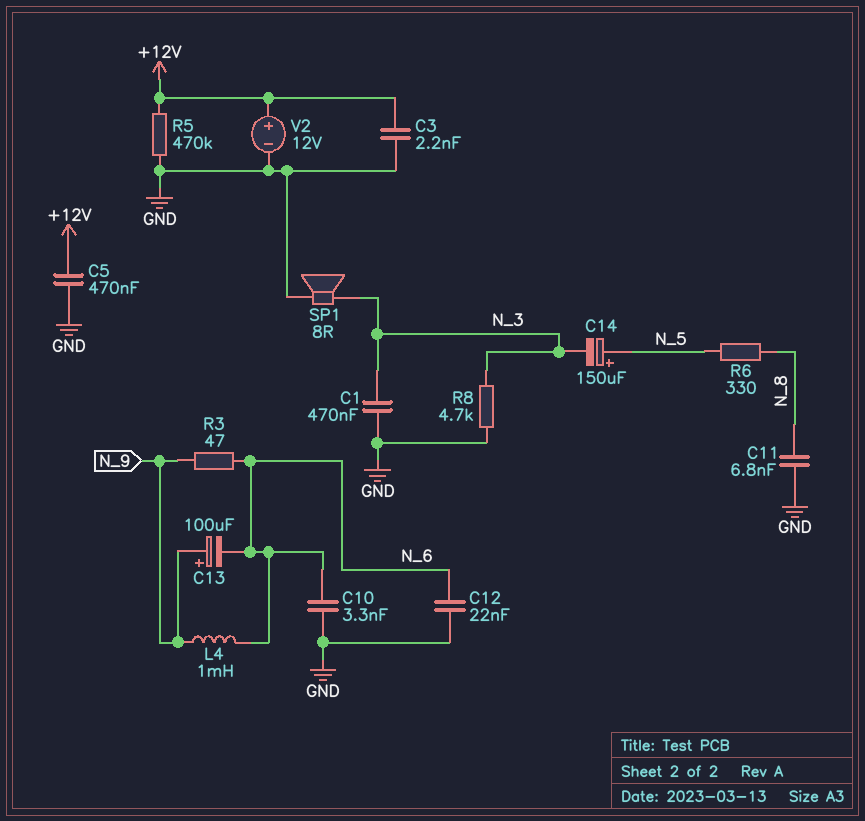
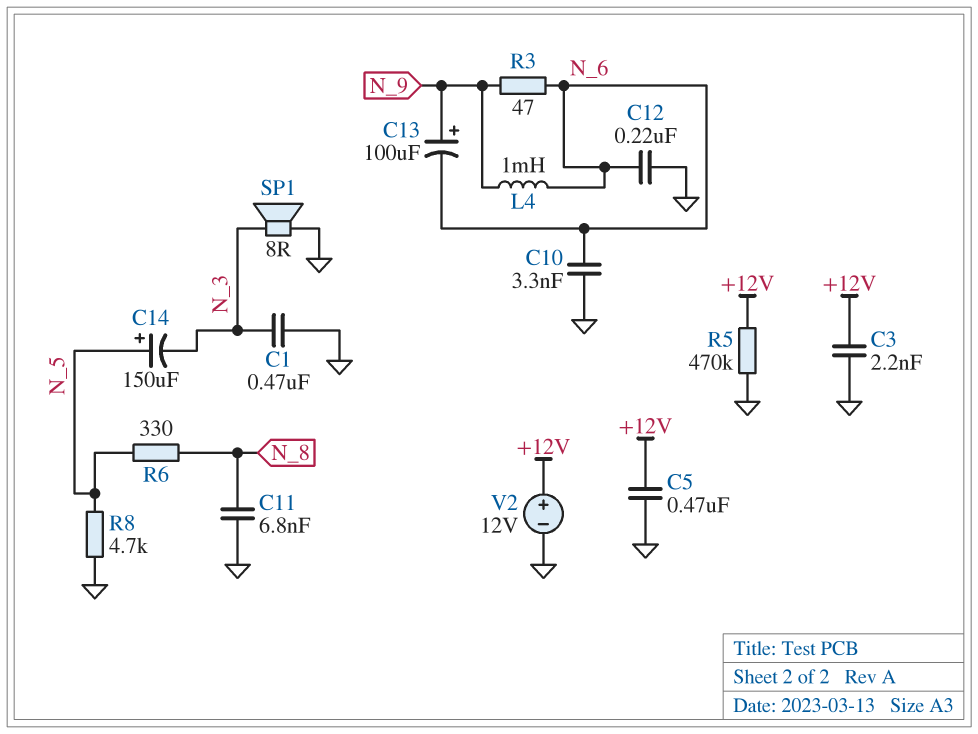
C12: 22nF (GND, N_6) -> 220nF (GND, N_6)
R8: 4.7k (GND, N_3) -> 4.7k (GND, N_5)

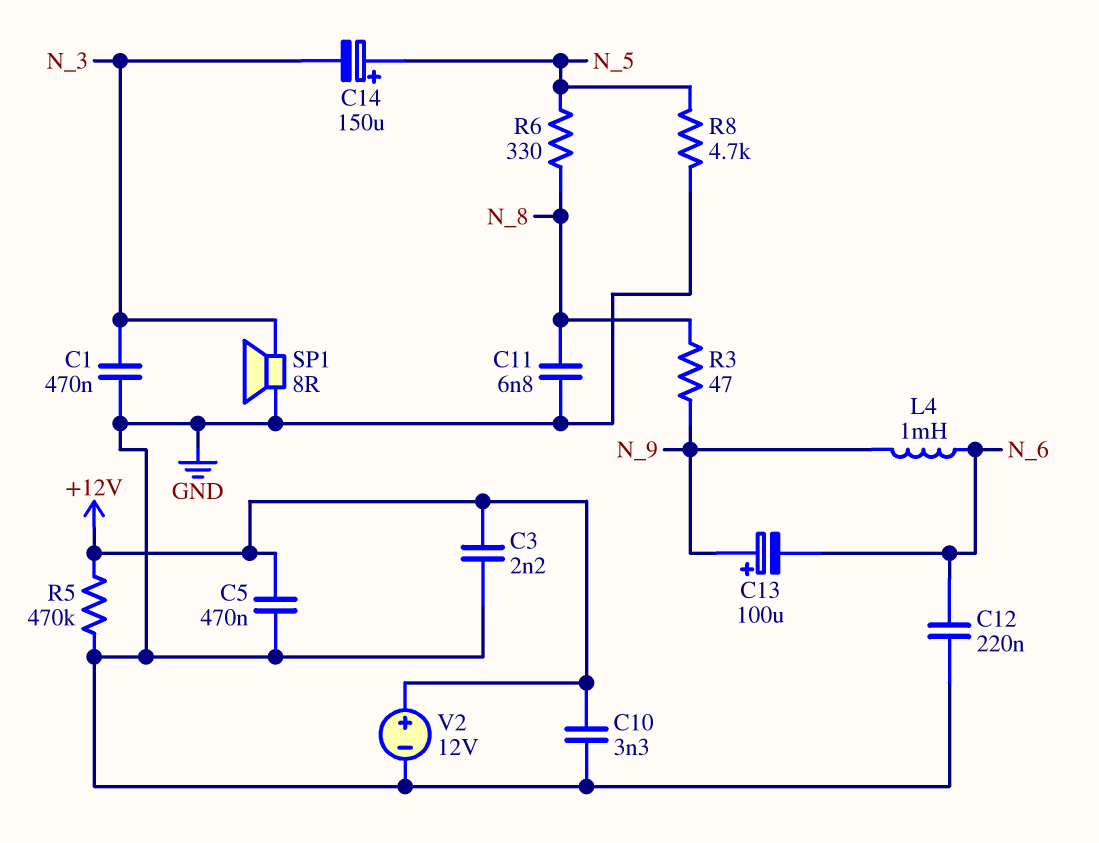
C10: 3.3nF (GND, N_6) -> 3.3nF (+12V, GND)
R3: 47 (N_6, N_9) -> 47 (N_8, N_9)

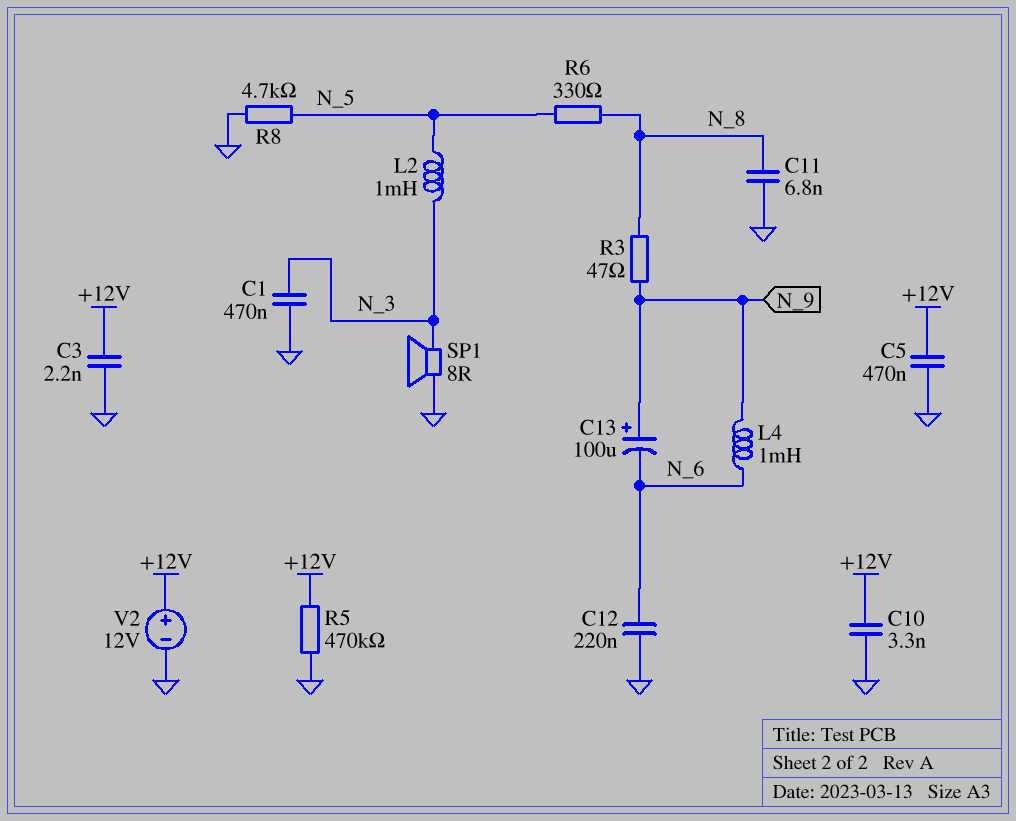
C14: 150uF (plus N_5, minus N_3) -> none
L2: none -> 1mH (N_3, N_5)

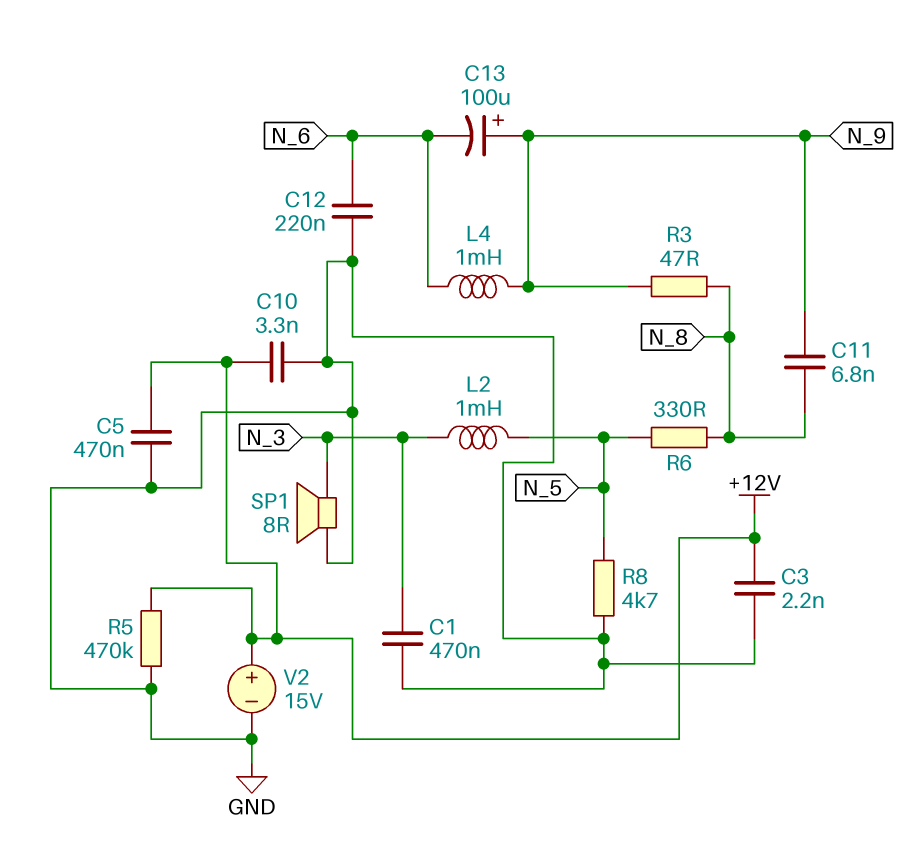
C11: 6.8nF (GND, N_8) -> 6.8nF (N_8, N_9)
V2: 12V (plus +12V, minus GND) -> 15V (plus +12V, minus GND)

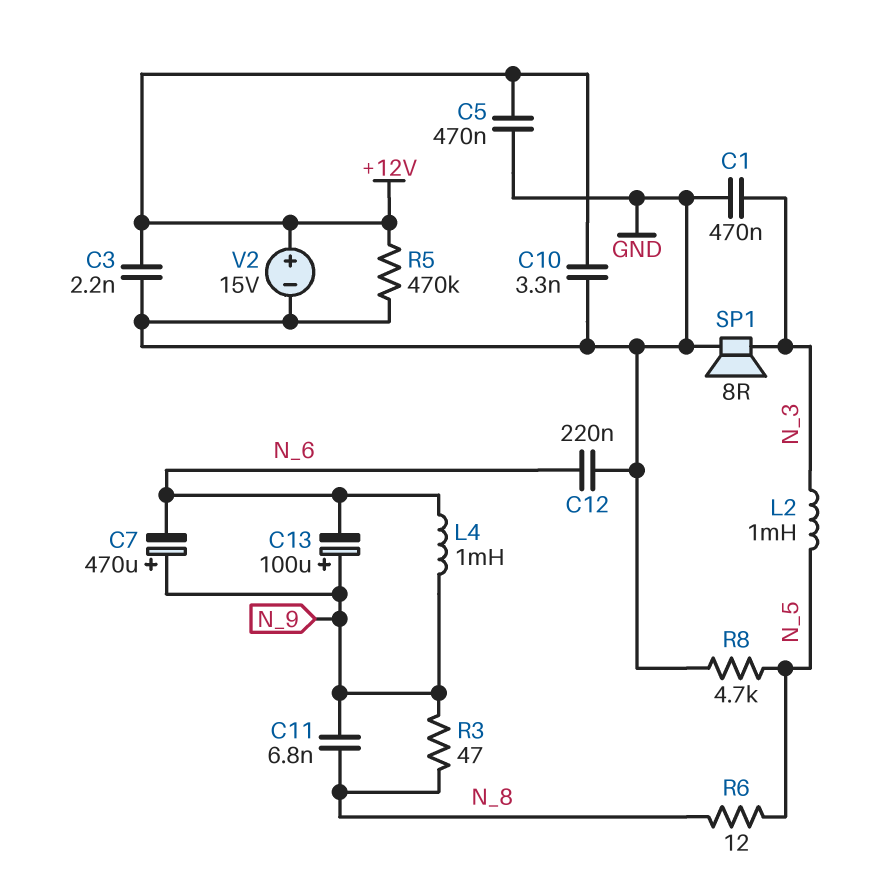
C7: none -> 470uF (plus N_9, minus N_6)
R6: 330 (N_5, N_8) -> 12 (N_5, N_8)

